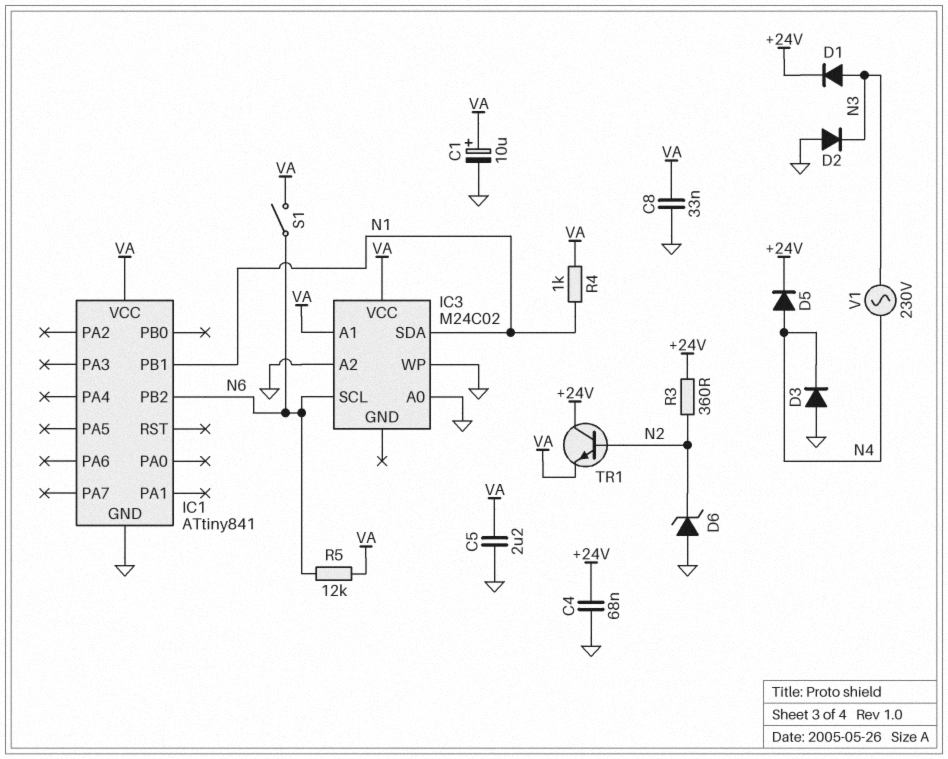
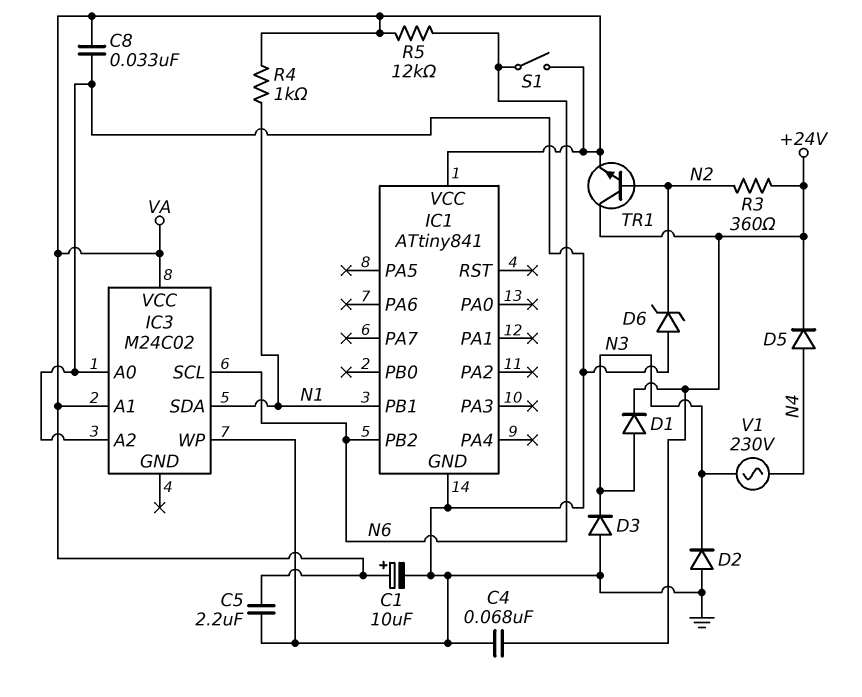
D3: diode (A GND, K N4) -> diode (A GND, K N3)

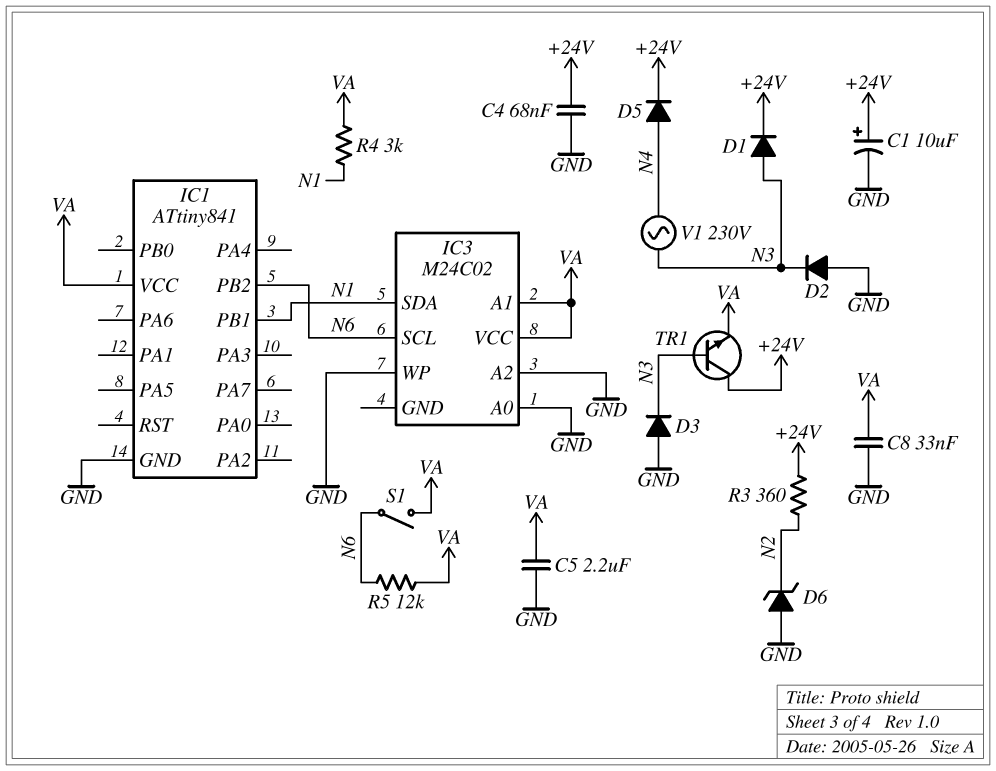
C1: 10uF (plus VA, minus GND) -> 10uF (plus +24V, minus GND)
R4: 1k (N1, VA) -> 3k (N1, VA)
TR1: NPN (B N2, C +24V, E VA) -> NPN (B N3, C +24V, E VA)

